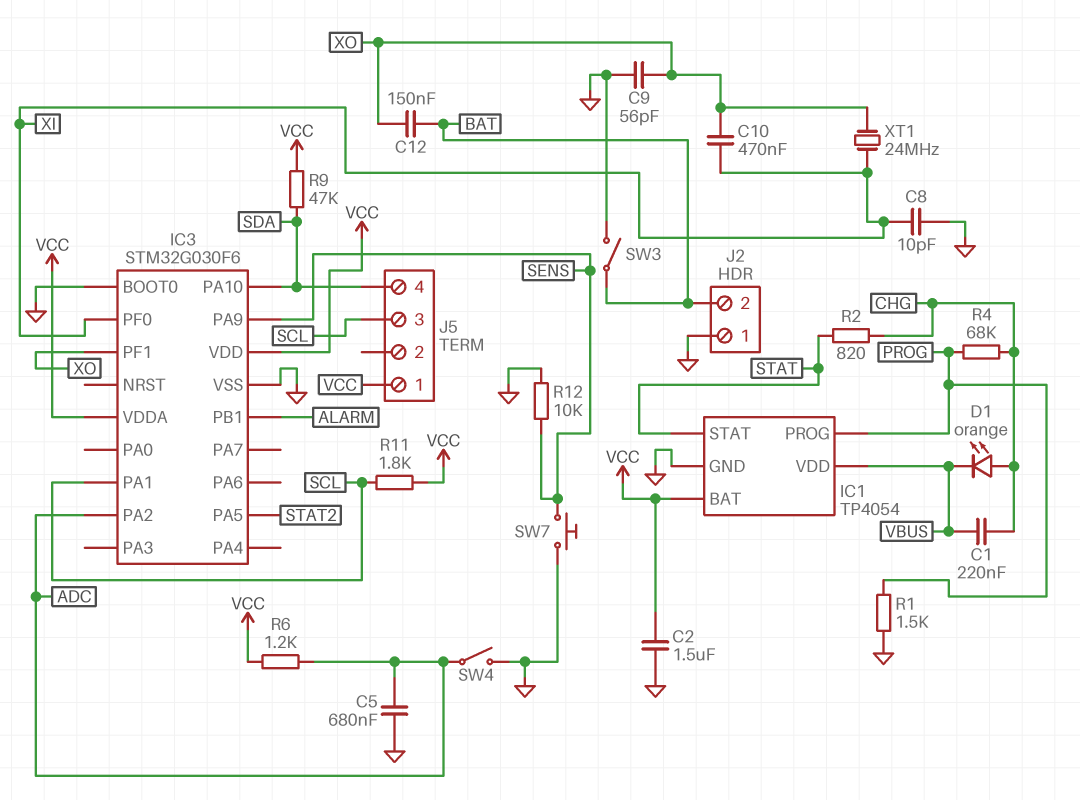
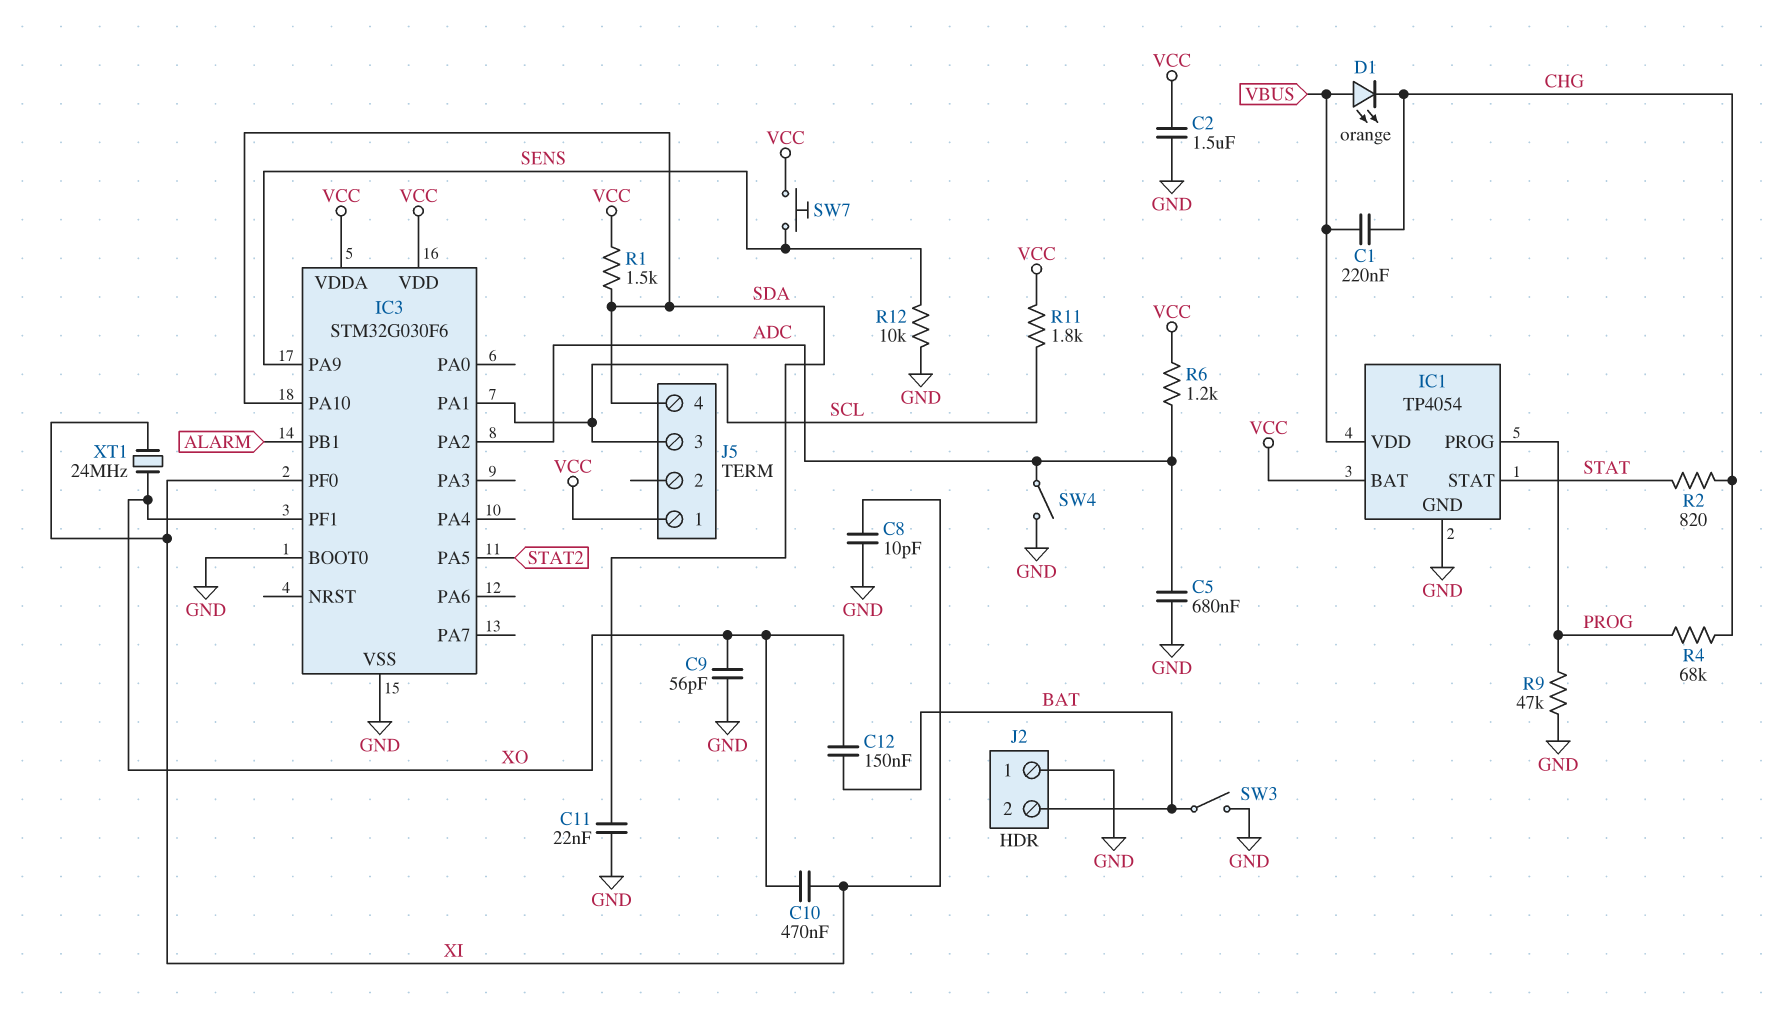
C11: none -> 22nF (GND, SDA)
D1: LED orange (A CHG, K VBUS) -> LED orange (A VBUS, K CHG)
R1: 1.5k (GND, PROG) -> 1.5k (SDA, VCC)
R9: 47k (SDA, VCC) -> 47k (GND, PROG)
SW7: button (GND, SENS) -> button (SENS, VCC)

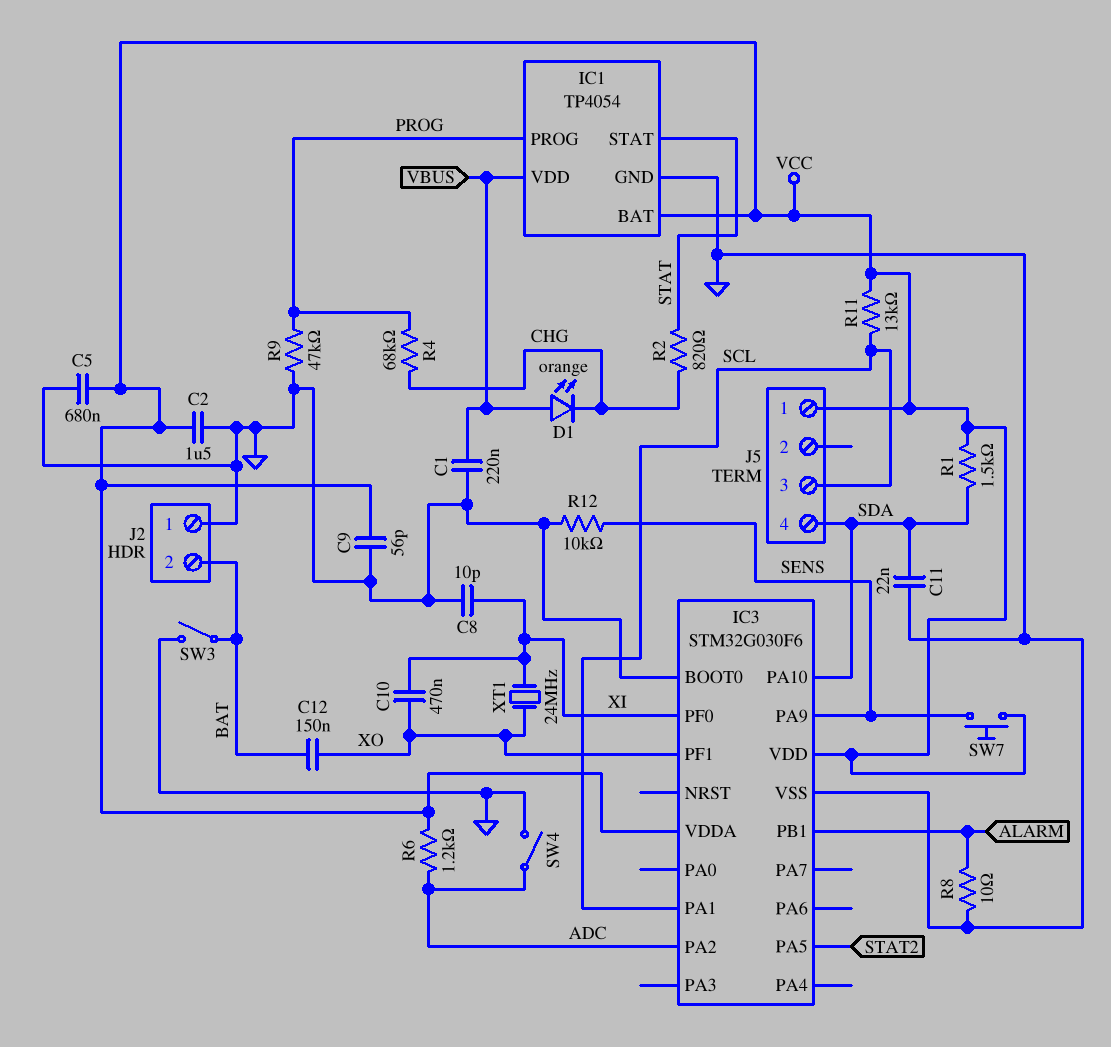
C1: 220nF (CHG, VBUS) -> 220nF (GND, VBUS)
C5: 680nF (ADC, GND) -> 680nF (GND, VCC)
C9: 56pF (GND, XO) -> 56pF (GND, VCC)
R8: none -> 10 (ALARM, GND)
R11: 1.8k (SCL, VCC) -> 13k (SCL, VCC)

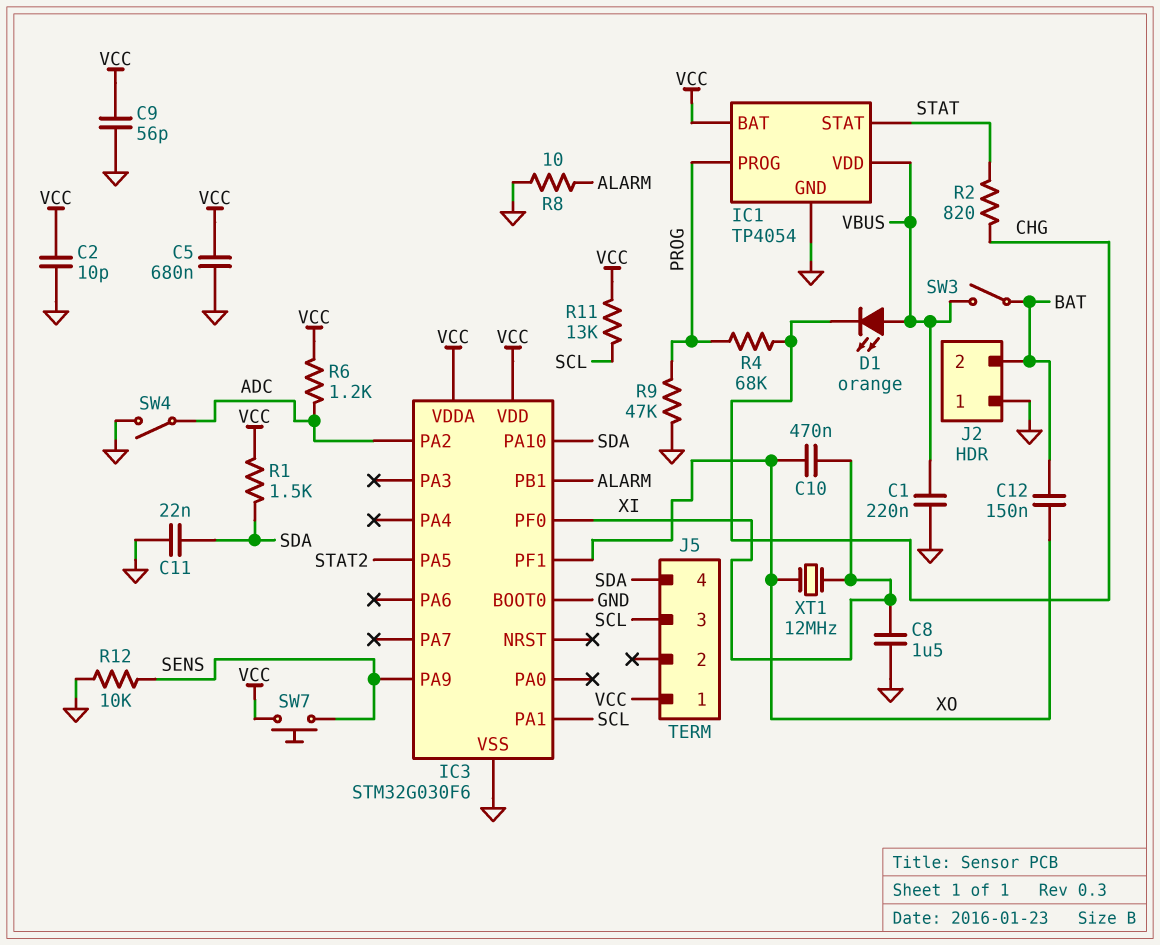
C2: 1.5uF (GND, VCC) -> 10pF (GND, VCC)
C8: 10pF (GND, XI) -> 1.5uF (GND, XI)
SW3: switch (BAT, GND) -> switch (BAT, VBUS)
XT1: 24MHz (XI, XO) -> 12MHz (XI, XO)

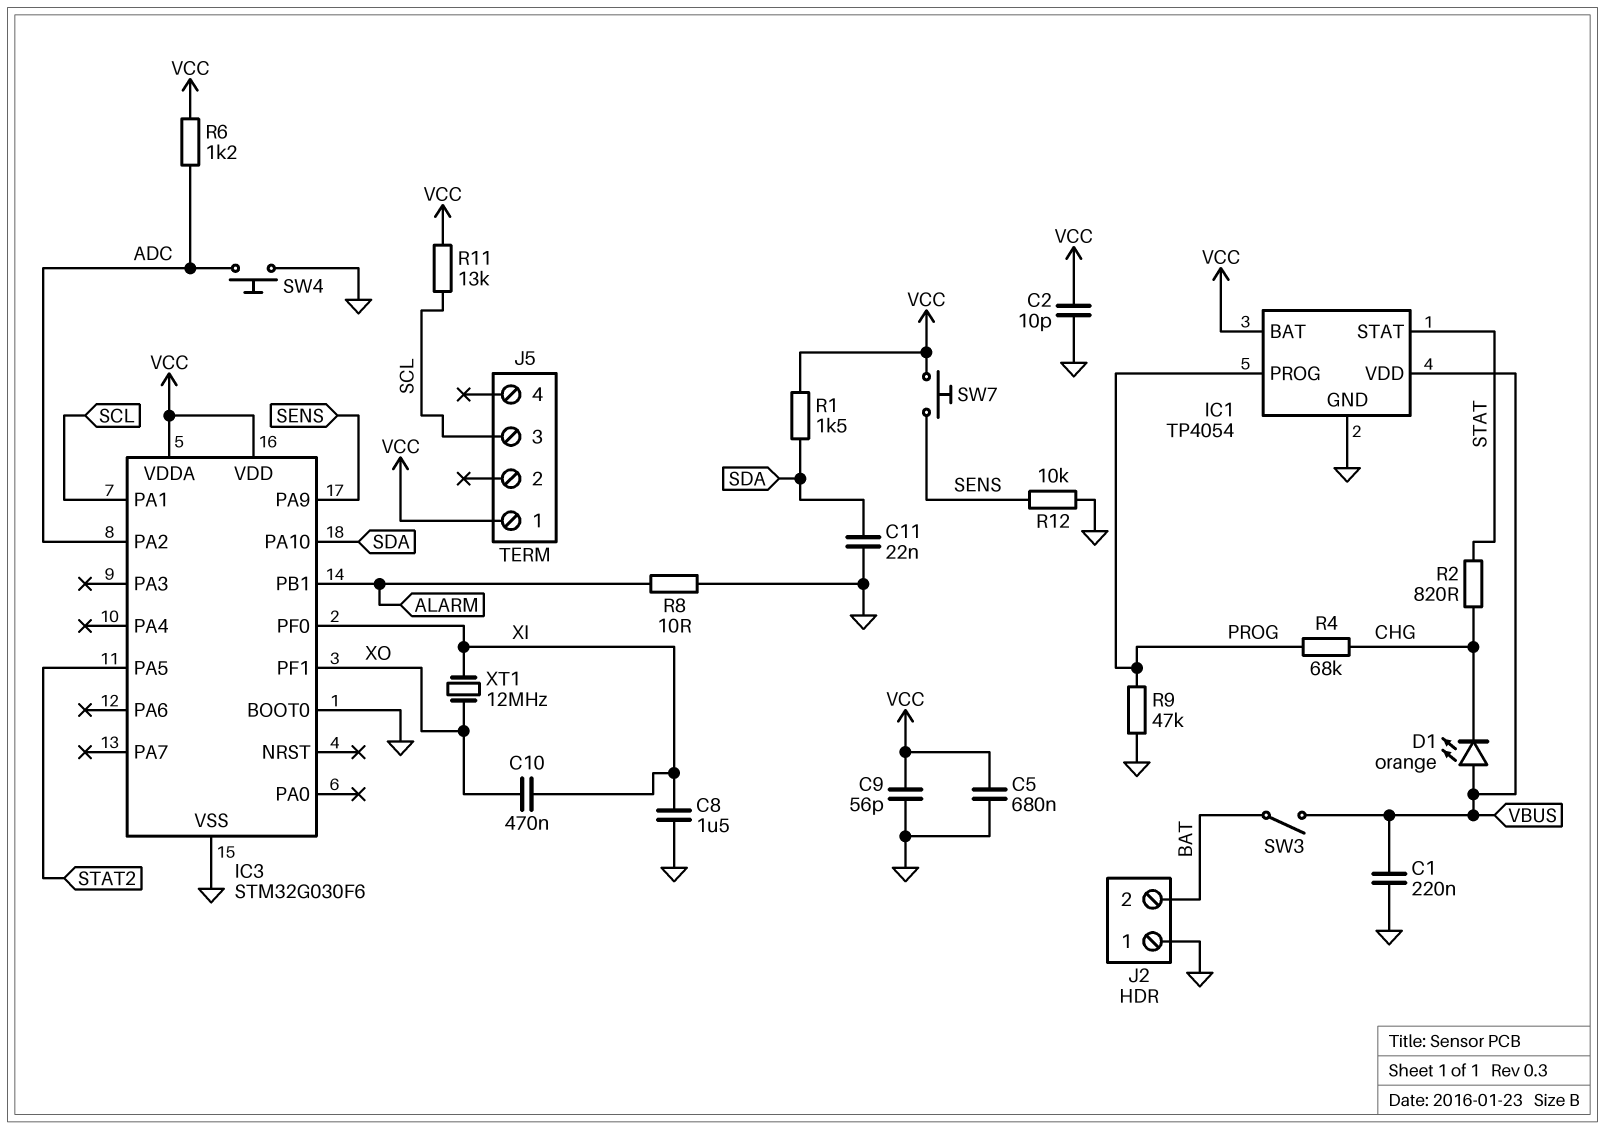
C12: 150nF (BAT, XO) -> none
J5 pin 4: SDA -> none
SW4: switch (ADC, GND) -> button (ADC, GND)

